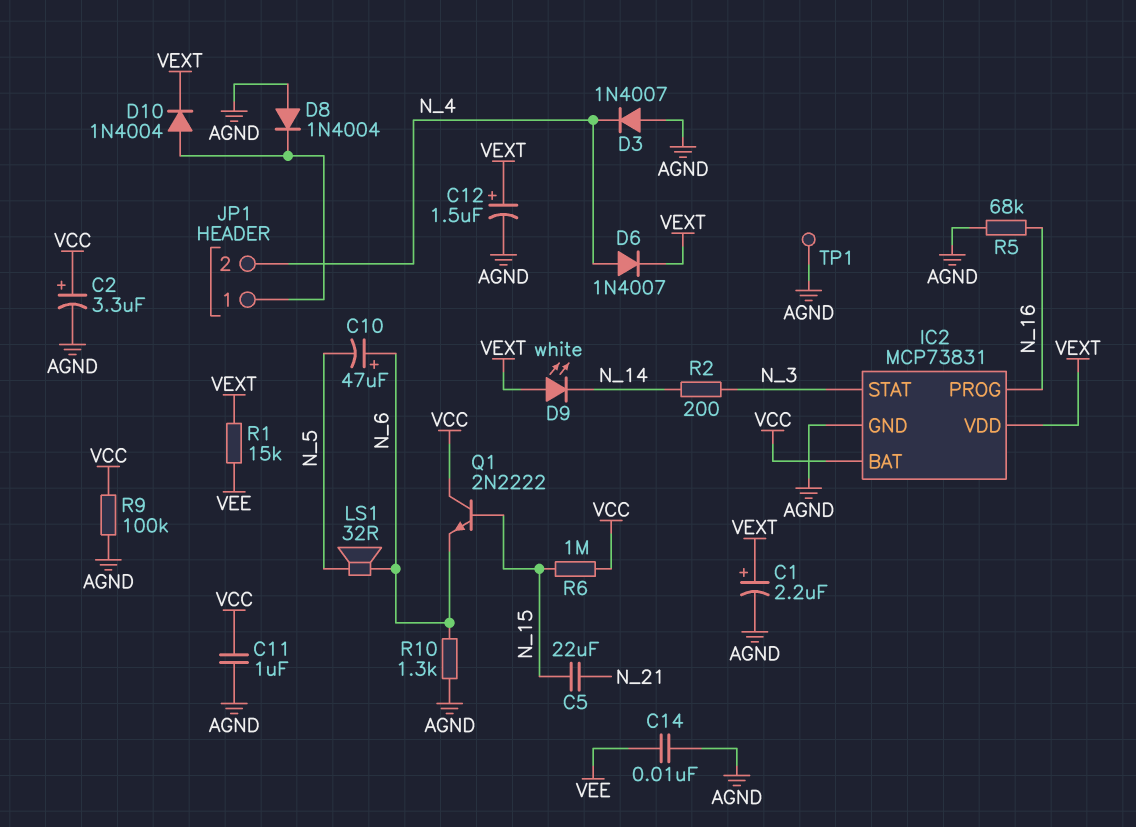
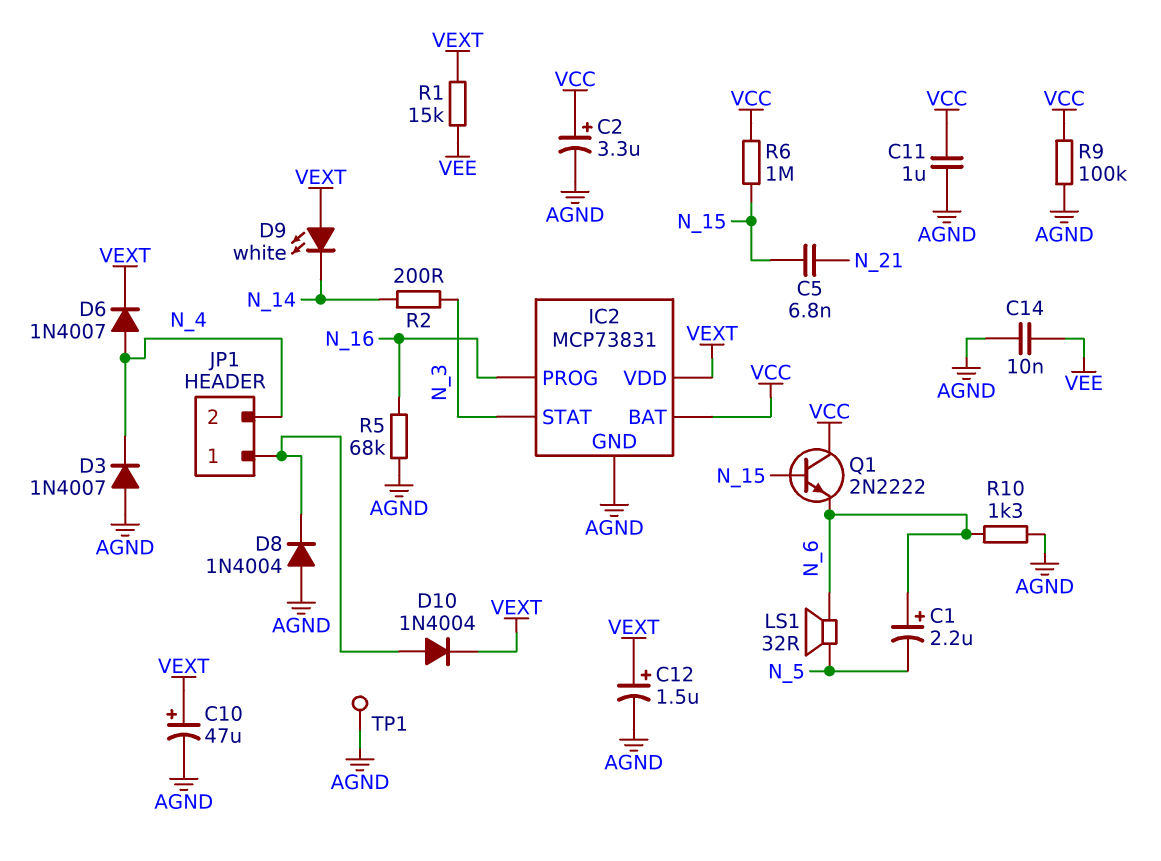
C1: 2.2uF (plus VEXT, minus AGND) -> 2.2uF (plus N_6, minus N_5)
C5: 22uF (N_15, N_21) -> 6.8nF (N_15, N_21)
C10: 47uF (plus N_6, minus N_5) -> 47uF (plus VEXT, minus AGND)

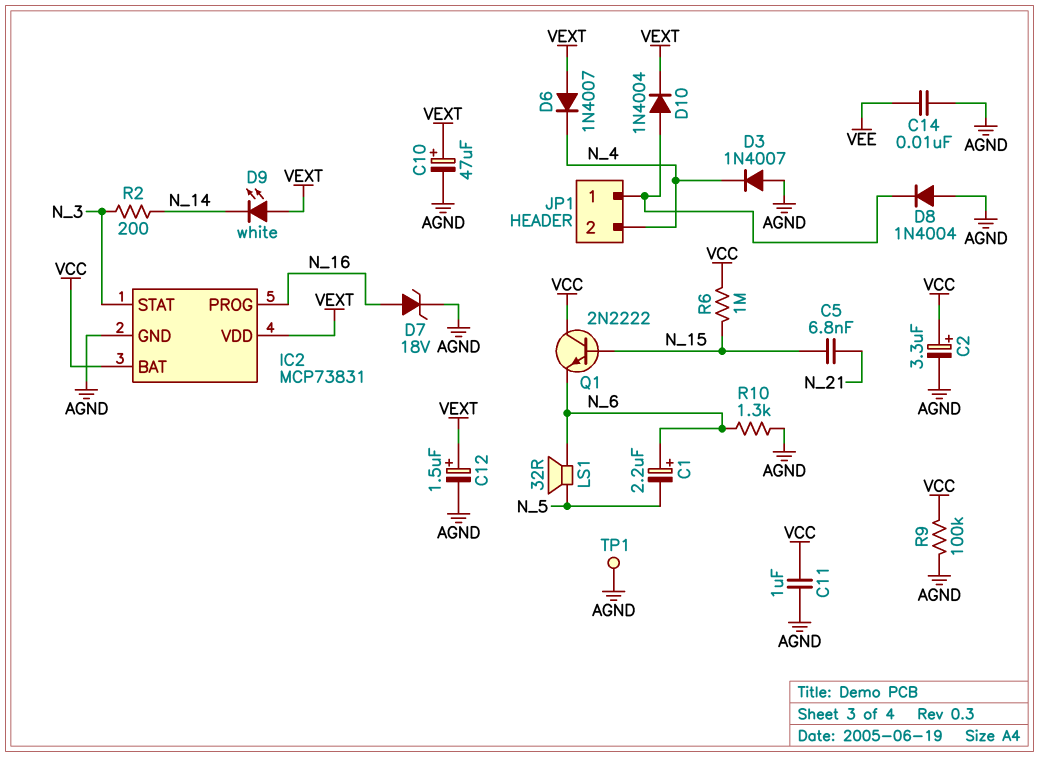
D6: diode 1N4007 (A N_4, K VEXT) -> diode 1N4007 (A VEXT, K N_4)
D7: none -> zener 18V (A N_16, K AGND)
R1: 15k (VEE, VEXT) -> none
R5: 68k (AGND, N_16) -> none

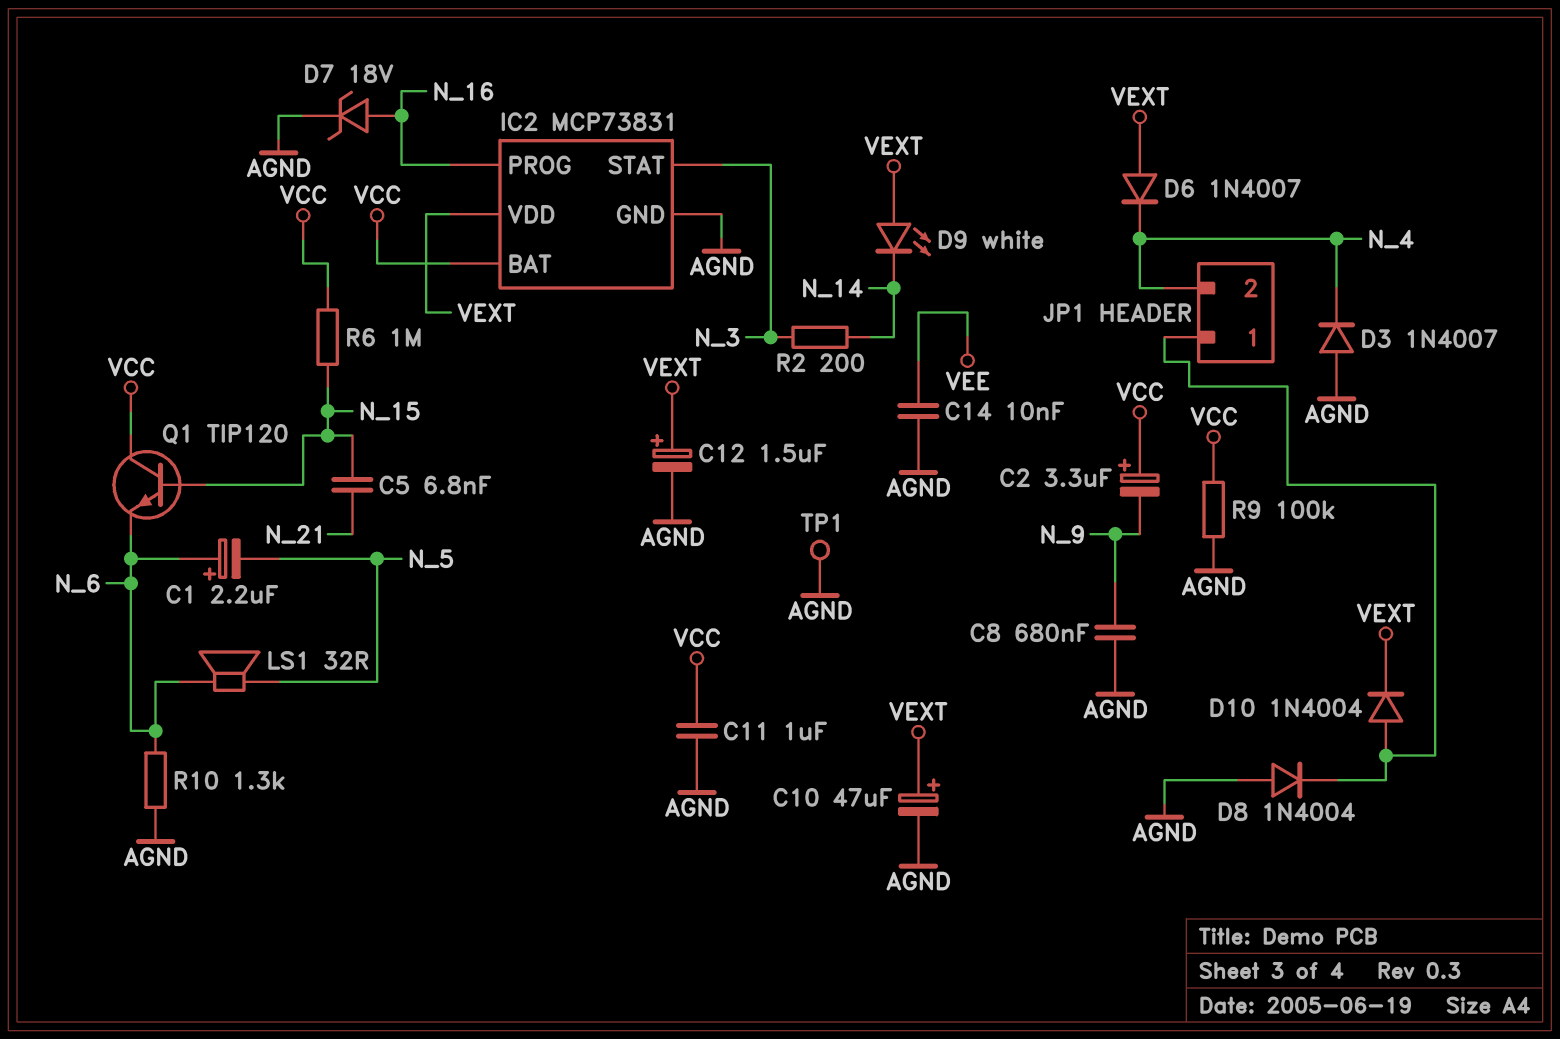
C2: 3.3uF (plus VCC, minus AGND) -> 3.3uF (plus VCC, minus N_9)
C8: none -> 680nF (AGND, N_9)
Q1: NPN 2N2222 (B N_15, C VCC, E N_6) -> NPN TIP120 (B N_15, C VCC, E N_6)

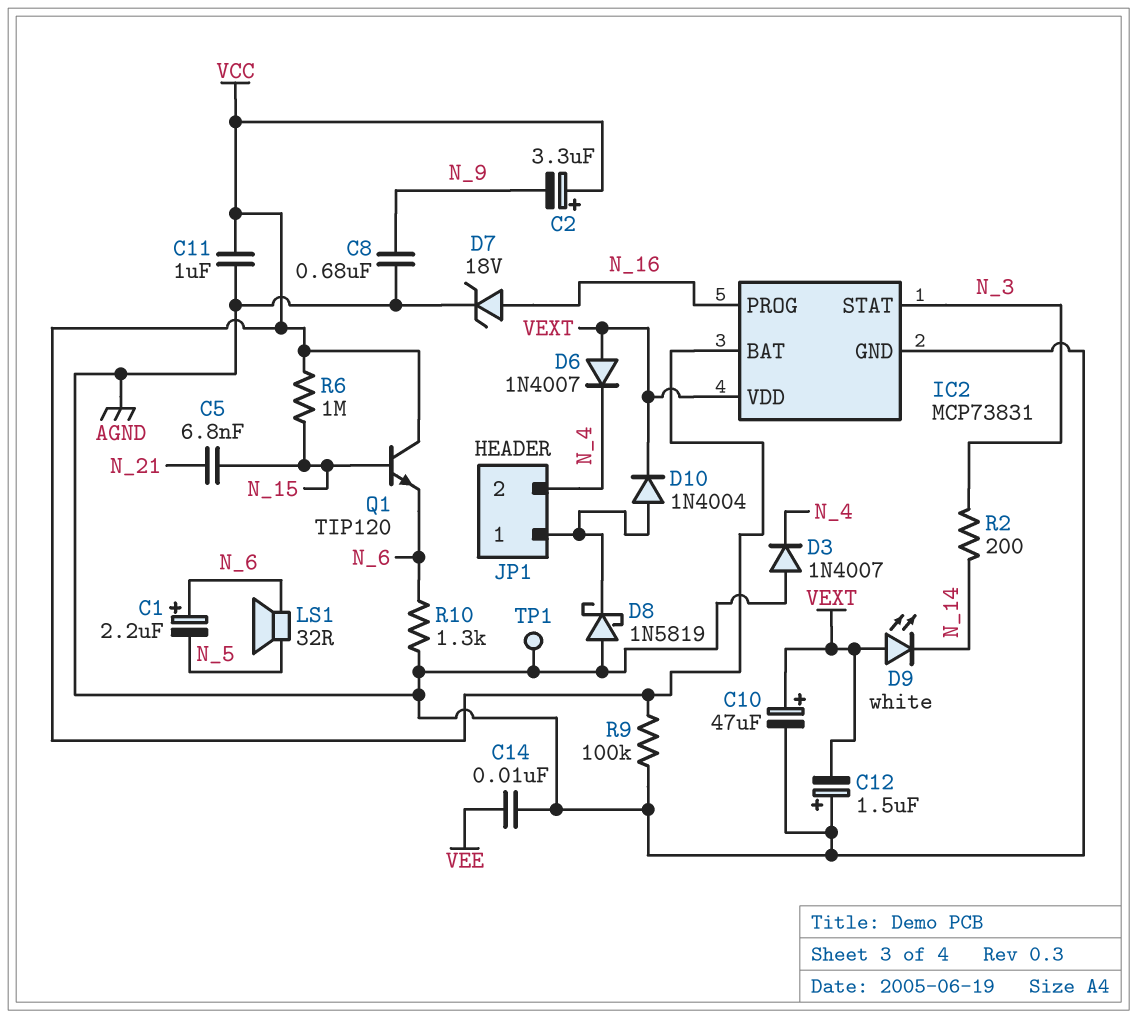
C12: 1.5uF (plus VEXT, minus AGND) -> 1.5uF (plus AGND, minus VEXT)
D8: diode 1N4004 (A AGND, K JP1/1) -> schottky 1N5819 (A AGND, K JP1/1)

